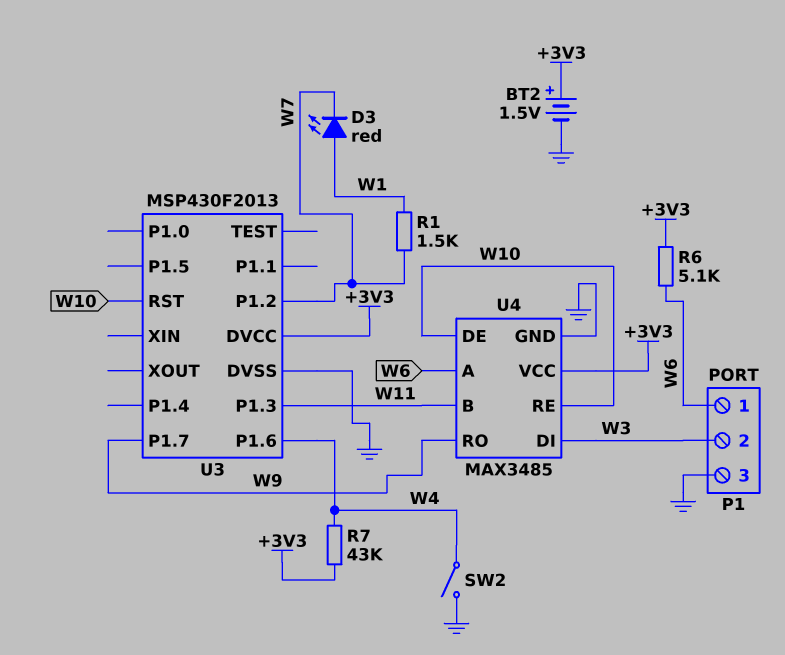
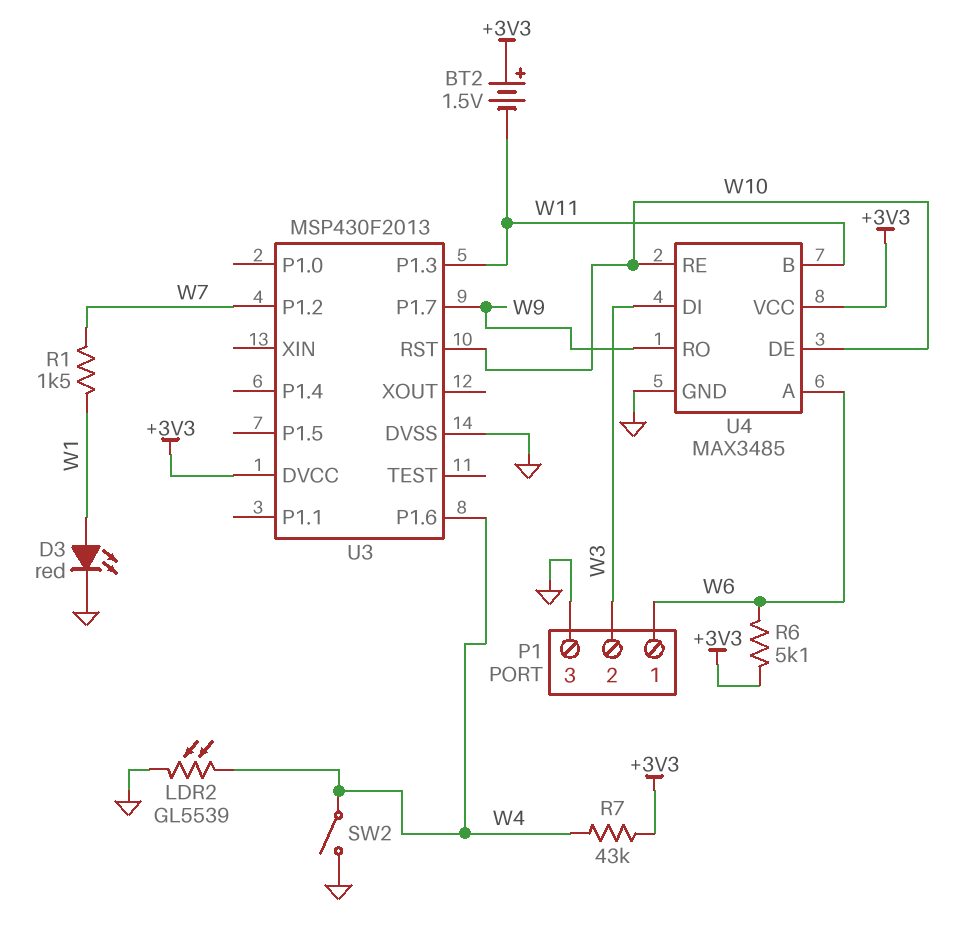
BT2: 1.5V (plus +3V3, minus GND) -> 1.5V (plus +3V3, minus W11)
D3: LED red (A W1, K W7) -> LED red (A W1, K GND)
LDR2: none -> GL5539 (GND, W4)

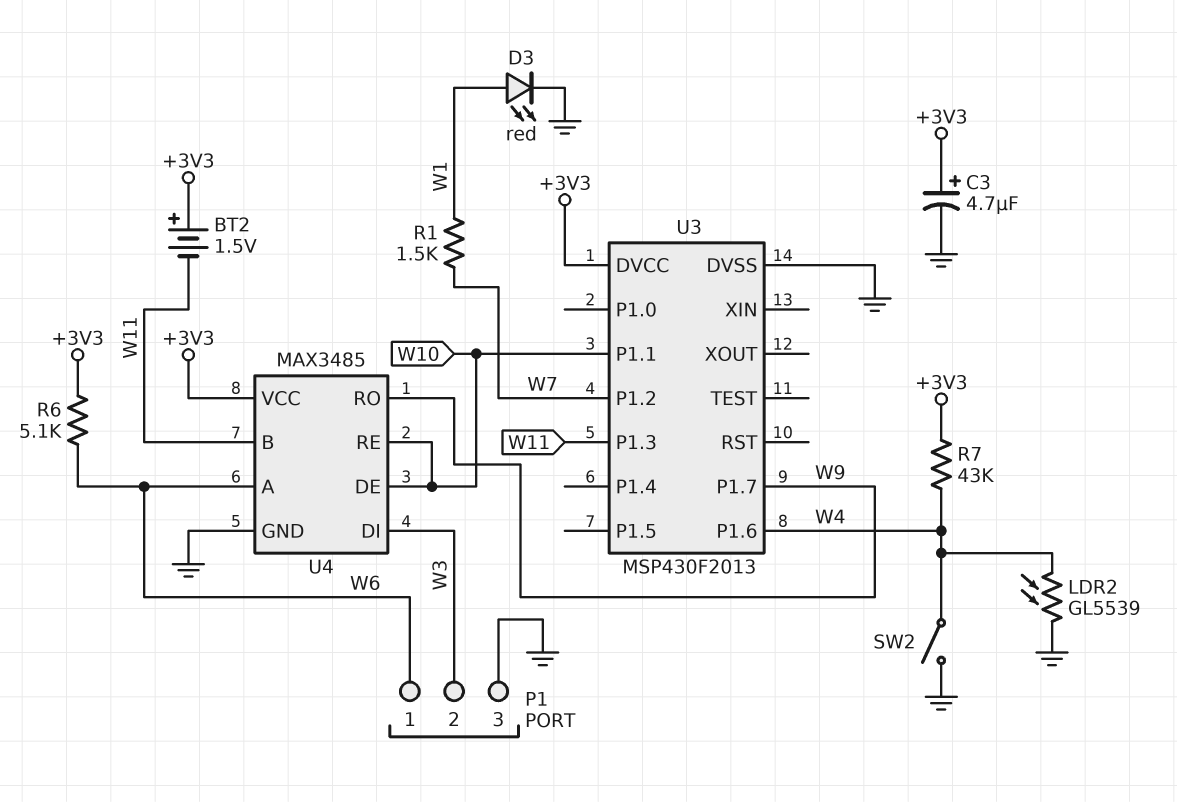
C3: none -> 4.7uF (plus +3V3, minus GND)
U3 pin P1.1: none -> W10
U3 pin RST: W10 -> none

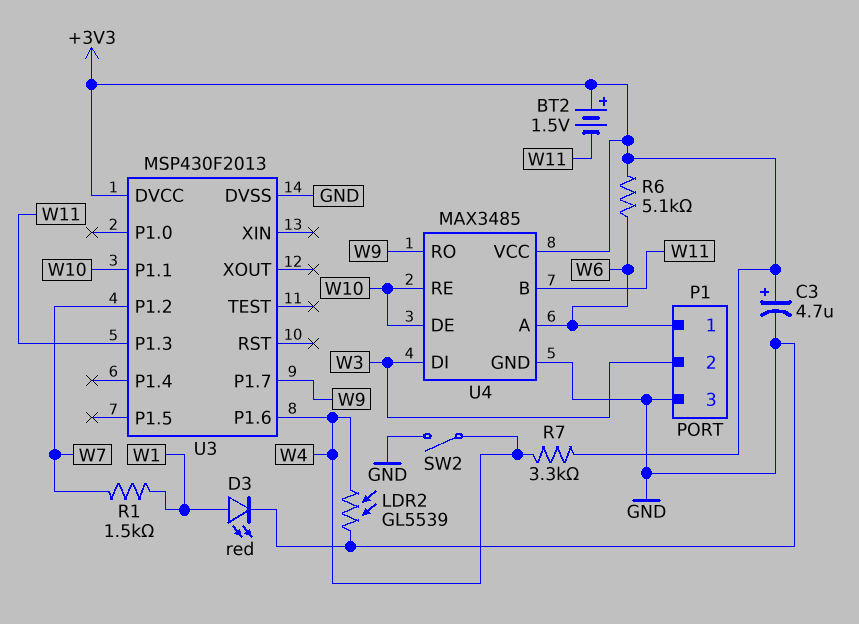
R7: 43k (+3V3, W4) -> 3.3k (+3V3, W4)

